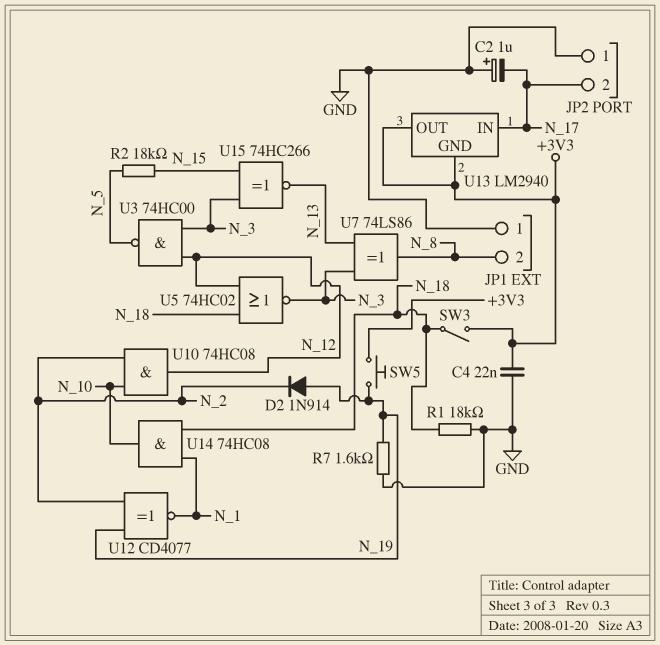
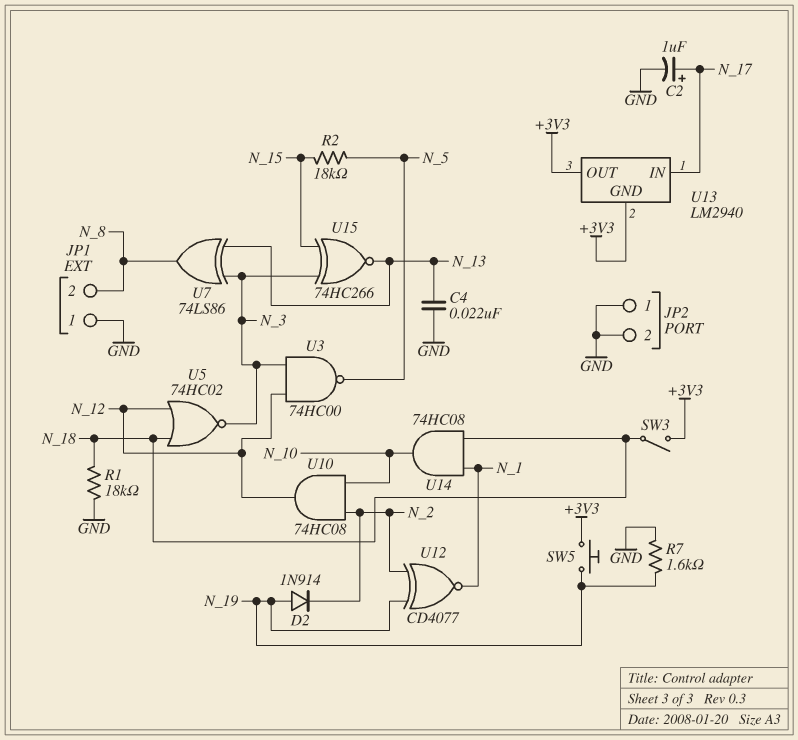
C2: 1uF (plus GND, minus N_17) -> 1uF (plus N_17, minus GND)
C4: 22nF (+3V3, GND) -> 22nF (GND, N_13)
JP2 pin 2: N_17 -> GND

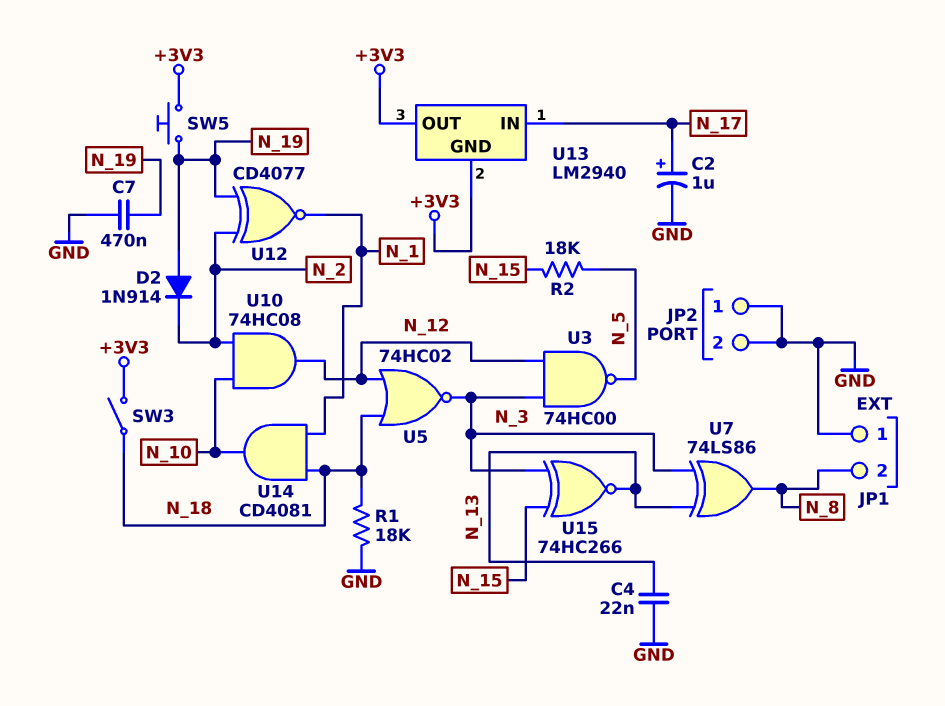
C7: none -> 470nF (GND, N_19)
R7: 1.6k (GND, N_19) -> none
U14: AND 74HC08 (in N_1, in N_18, out N_10) -> AND CD4081 (in N_1, in N_18, out N_10)

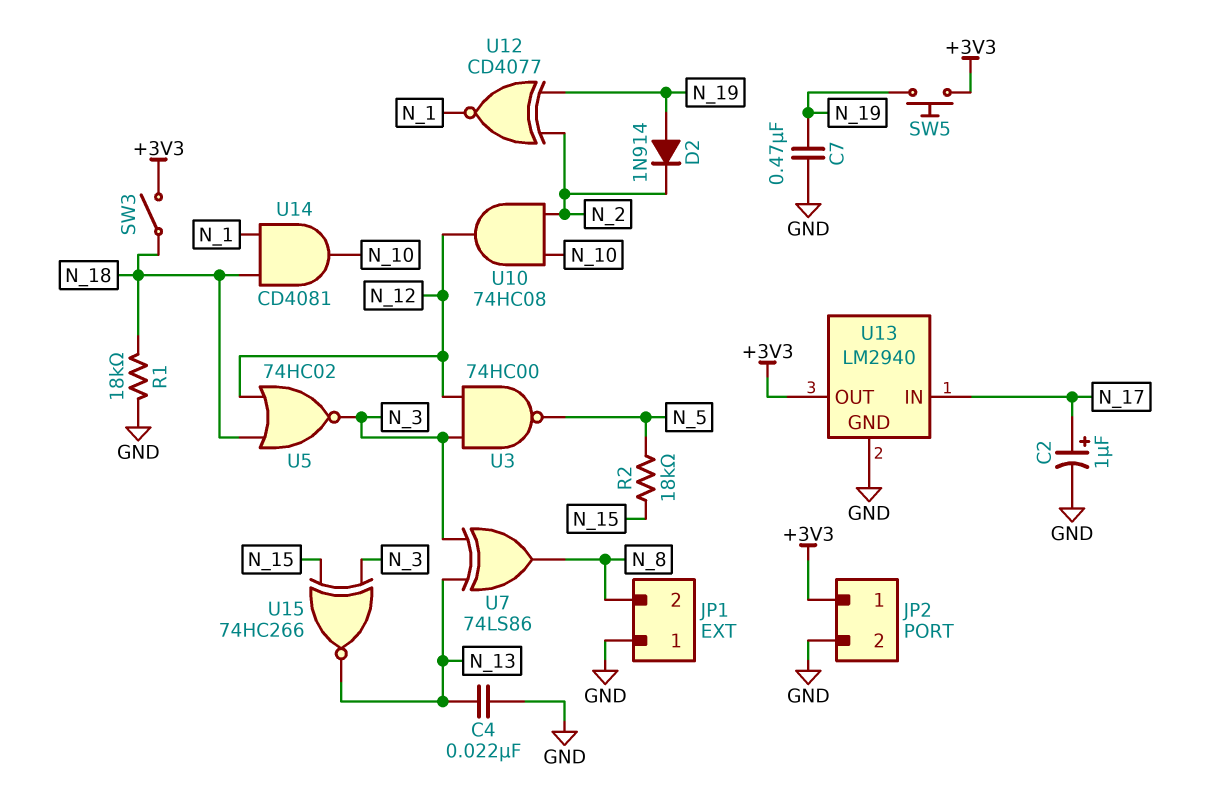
JP2 pin 1: GND -> +3V3
U13 pin GND: +3V3 -> GND

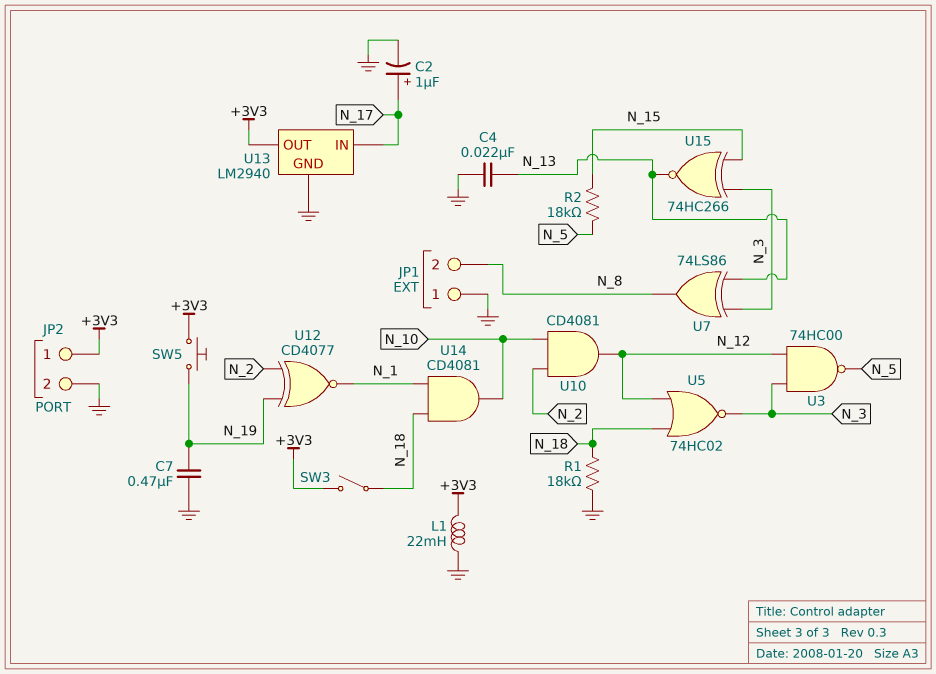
D2: diode 1N914 (A N_19, K N_2) -> none
L1: none -> 22mH (+3V3, GND)
U10: AND 74HC08 (in N_2, in N_10, out N_12) -> AND CD4081 (in N_2, in N_10, out N_12)

